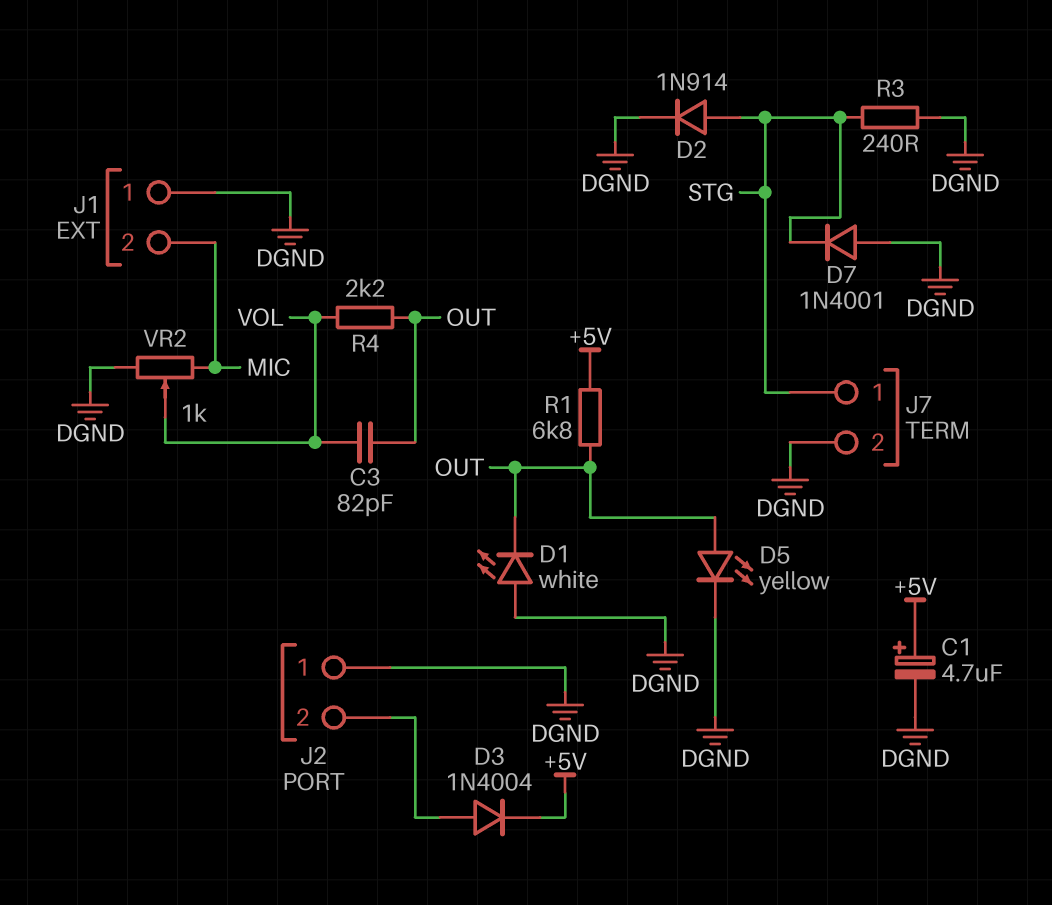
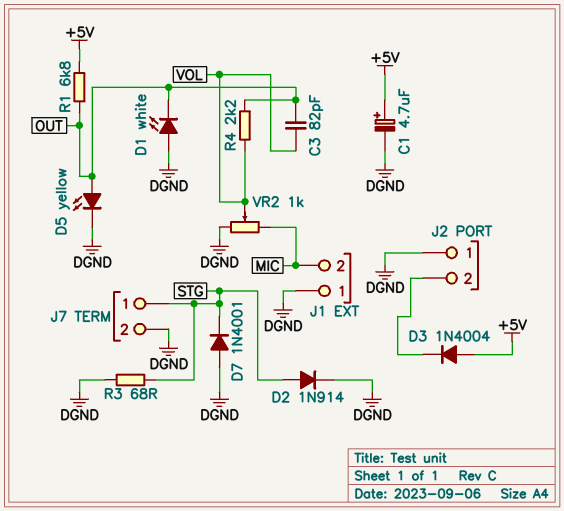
D3: diode 1N4004 (A J2/2, K +5V) -> diode 1N4004 (A +5V, K J2/2)
R3: 240 (DGND, STG) -> 68 (DGND, STG)

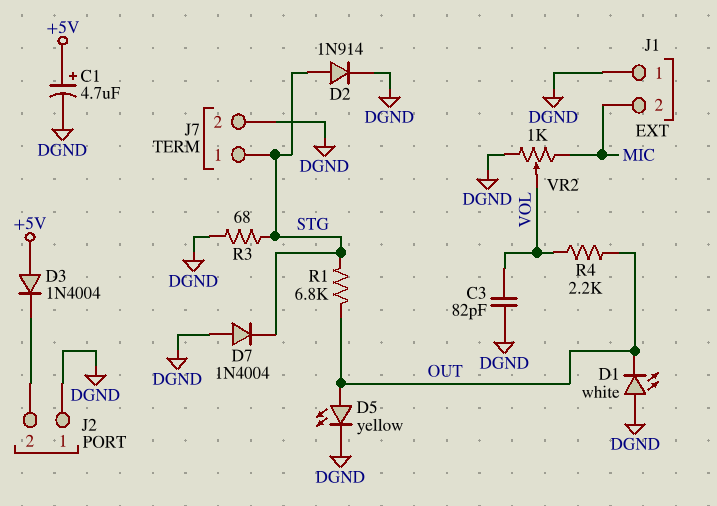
C3: 82pF (OUT, VOL) -> 82pF (DGND, VOL)
D7: diode 1N4001 (A DGND, K STG) -> diode 1N4004 (A DGND, K STG)
R1: 6.8k (+5V, OUT) -> 6.8k (OUT, STG)

